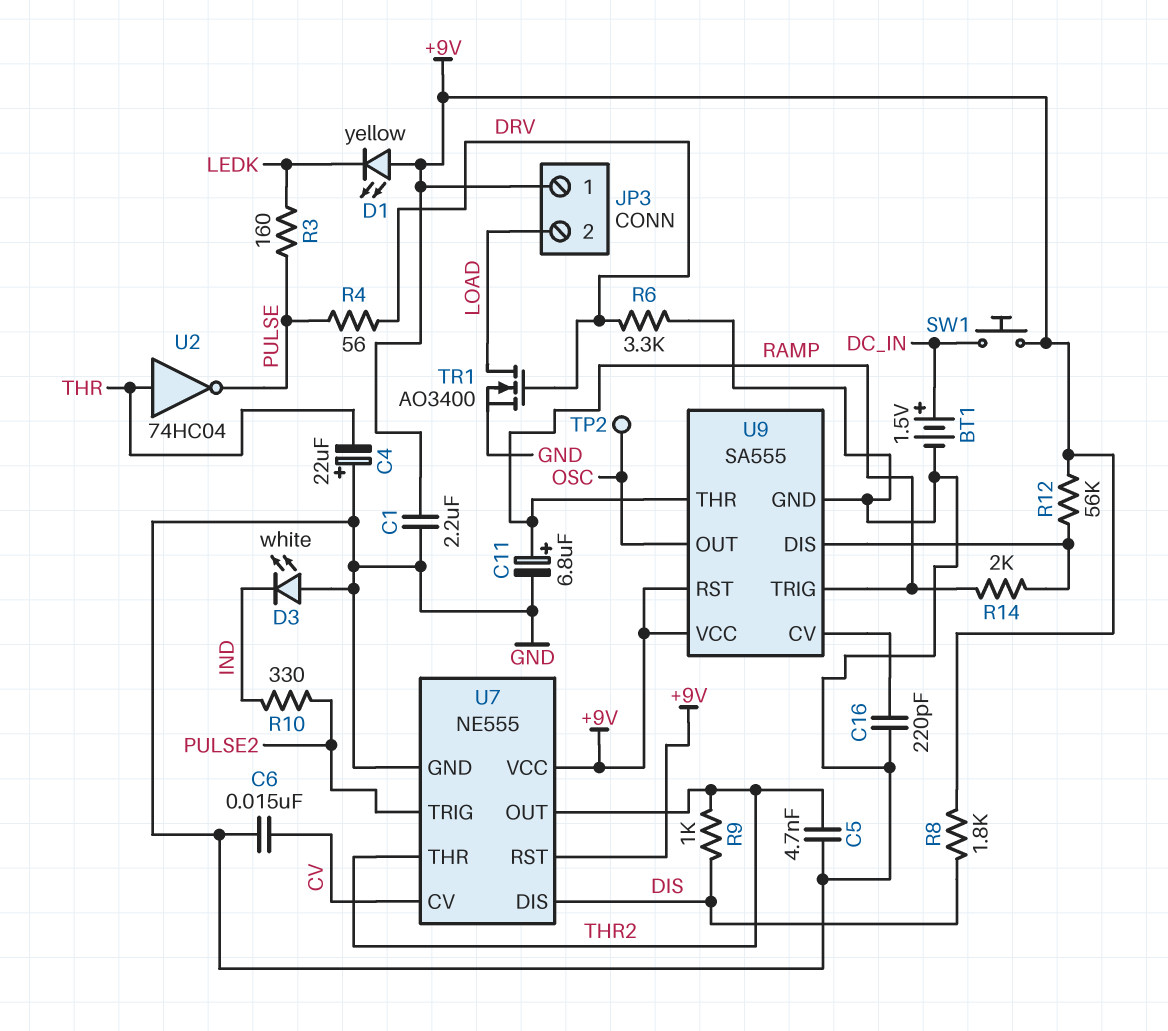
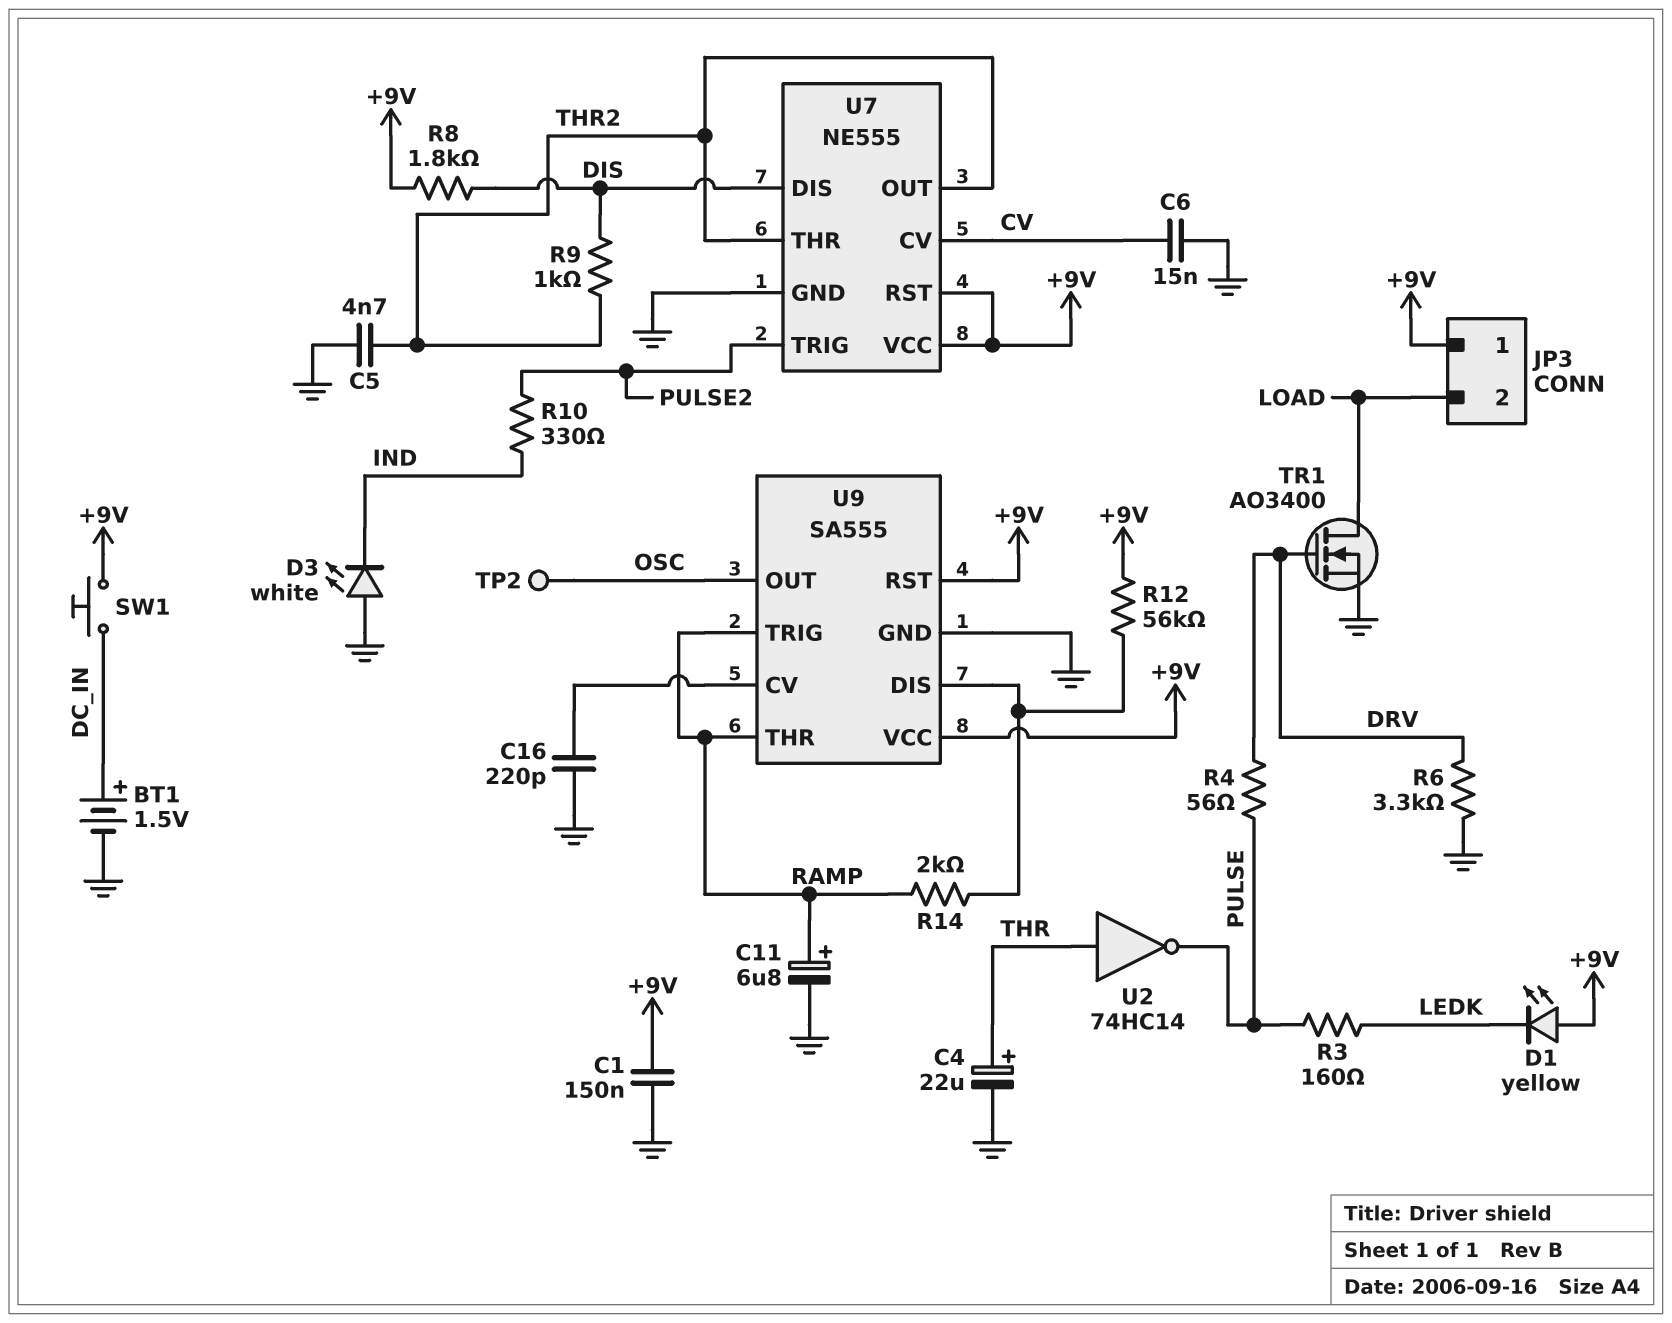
C1: 2.2uF (+9V, GND) -> 150nF (+9V, GND)
C4: 22uF (plus GND, minus THR) -> 22uF (plus THR, minus GND)
U2: NOT 74HC04 (in THR, out PULSE) -> NOT 74HC14 (in THR, out PULSE)

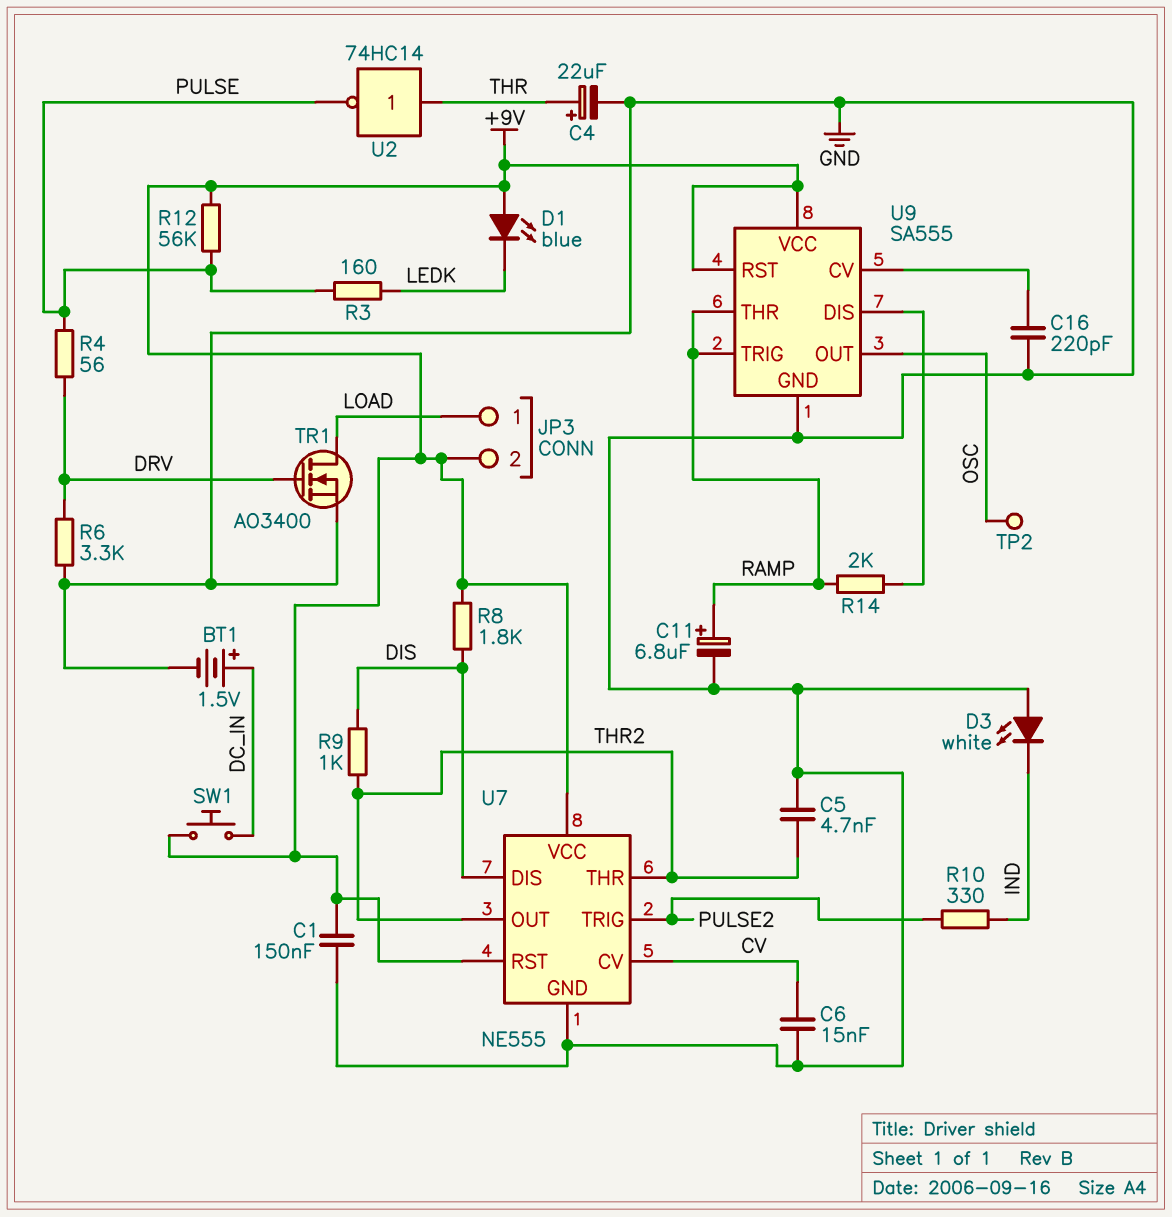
D1: LED yellow (A +9V, K LEDK) -> LED blue (A +9V, K LEDK)
JP3 pin 1: +9V -> LOAD
JP3 pin 2: LOAD -> +9V
R12: 56k (+9V, U9/DIS) -> 56k (+9V, PULSE)

